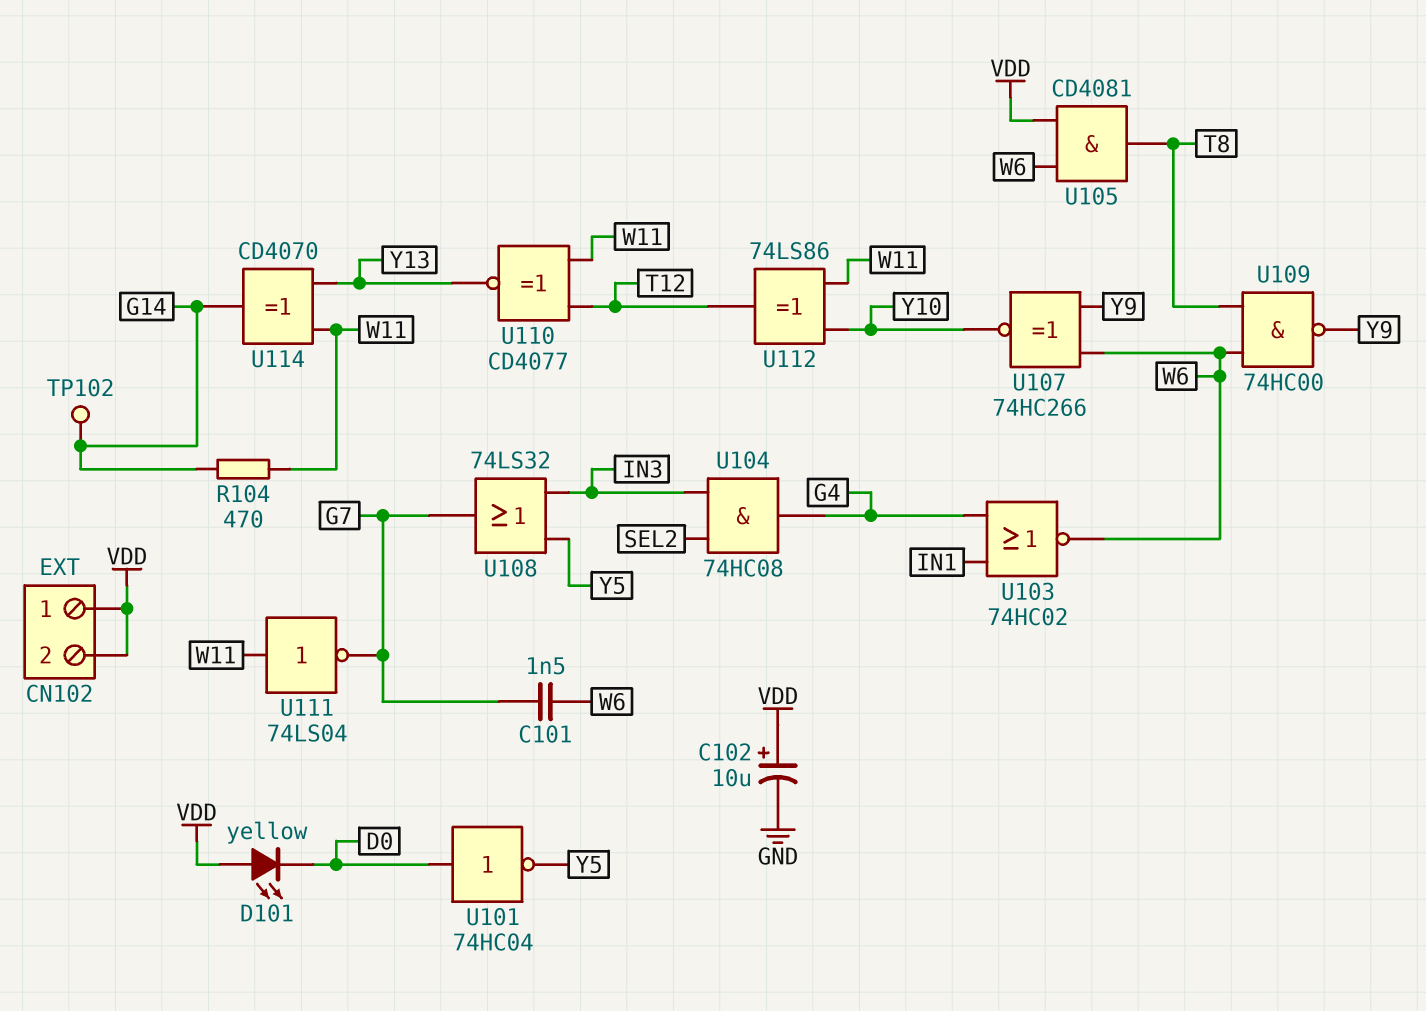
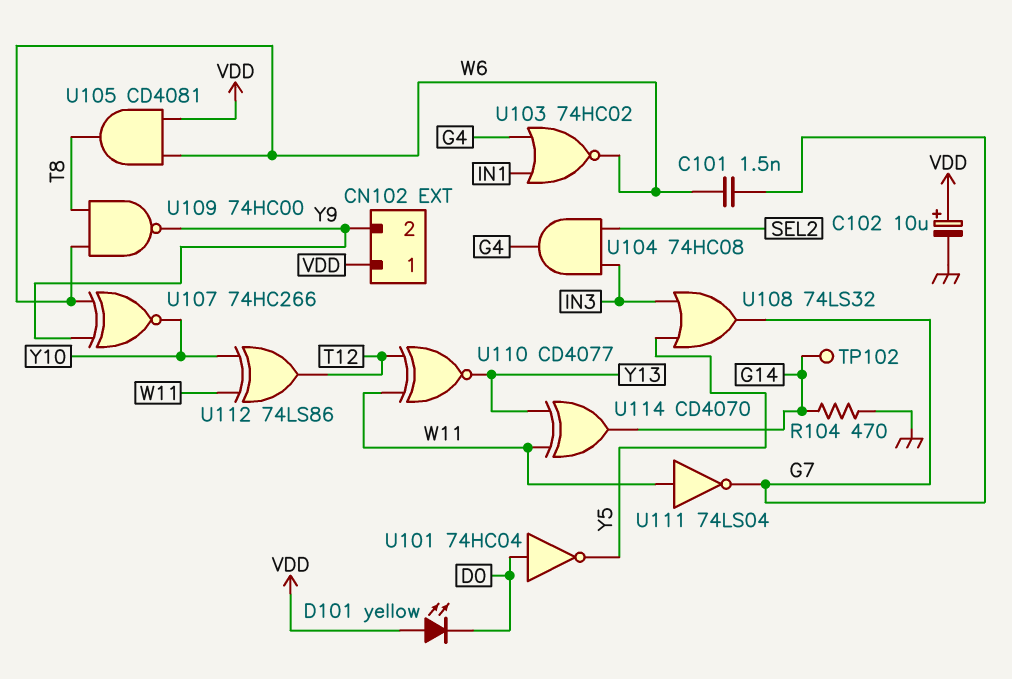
CN102 pin 2: VDD -> Y9
R104: 470 (G14, W11) -> 470 (G14, GND)

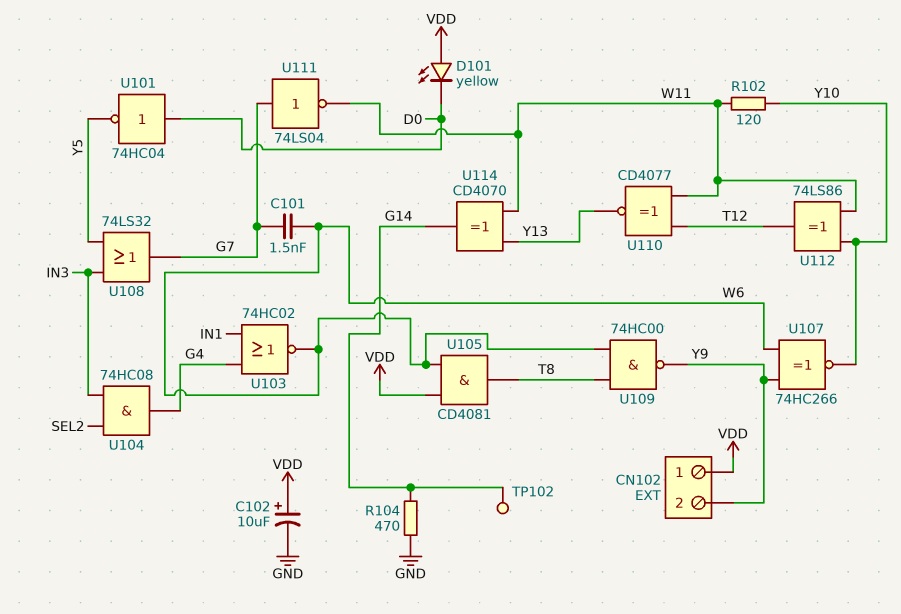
R102: none -> 120 (W11, Y10)
U111: NOT 74LS04 (in W11, out G7) -> NOT 74LS04 (in G7, out W11)

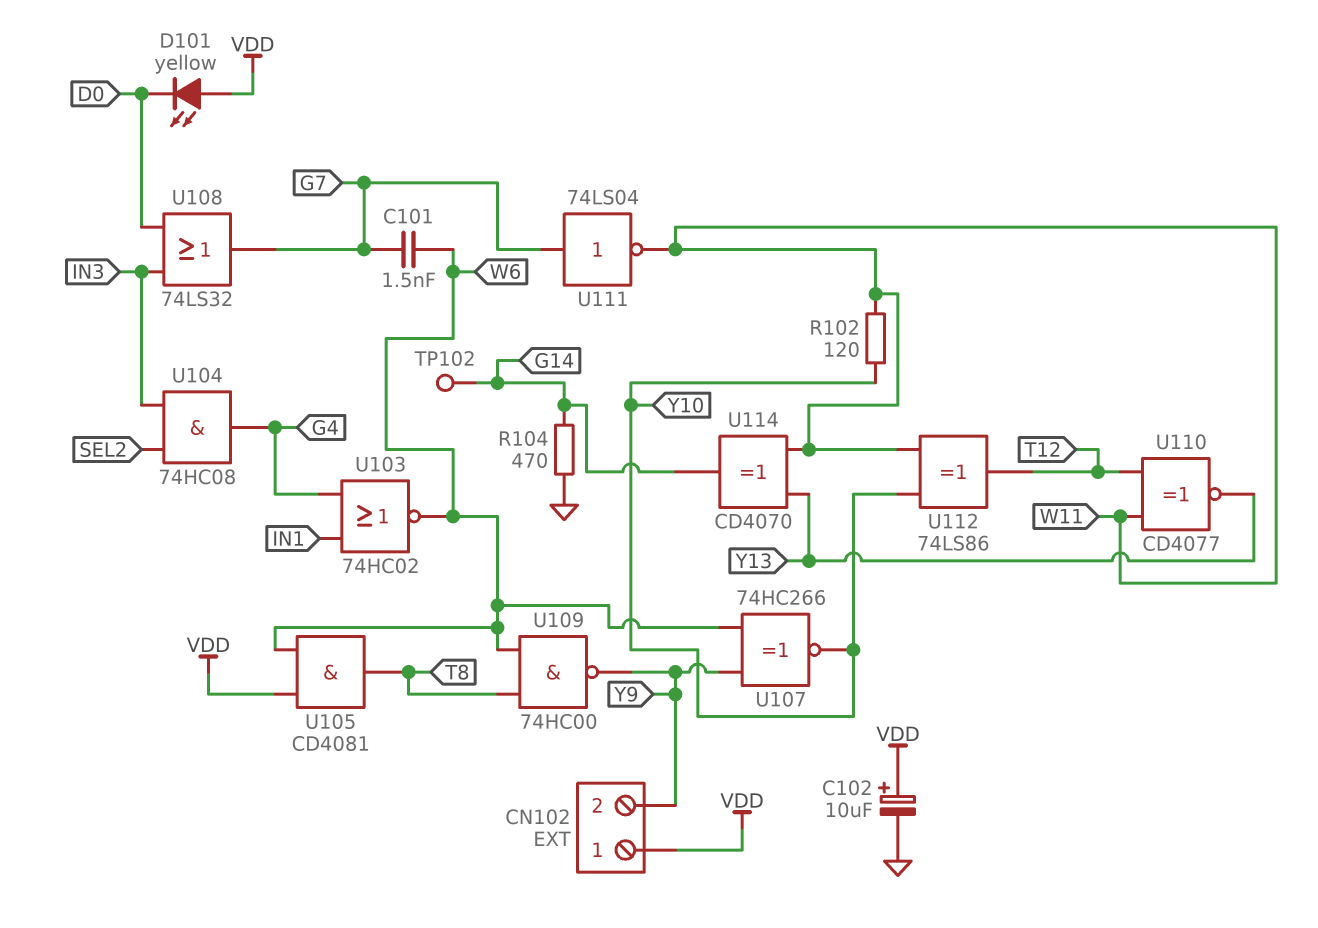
U101: NOT 74HC04 (in D0, out Y5) -> none
U108: OR 74LS32 (in IN3, in Y5, out G7) -> OR 74LS32 (in D0, in IN3, out G7)

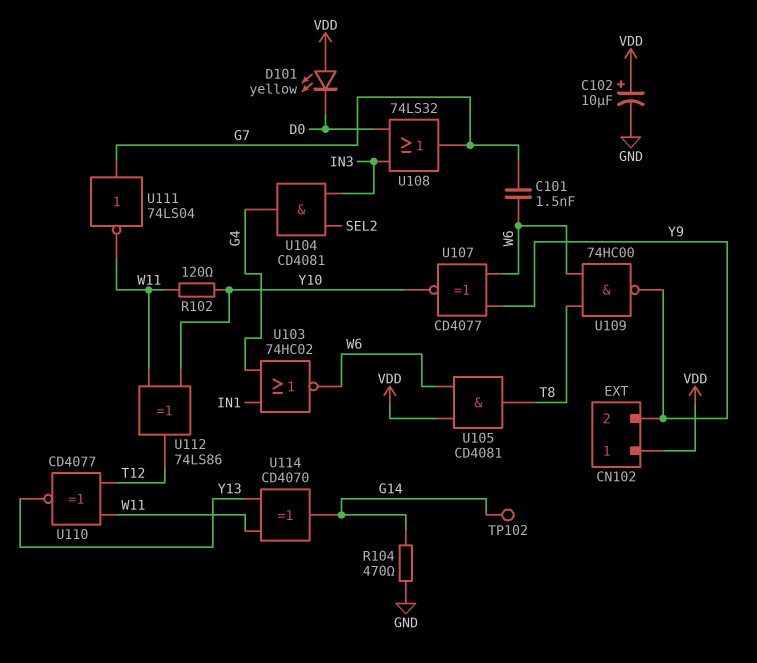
U104: AND 74HC08 (in IN3, in SEL2, out G4) -> AND CD4081 (in IN3, in SEL2, out G4)
U107: XNOR 74HC266 (in W6, in Y9, out Y10) -> XNOR CD4077 (in W6, in Y9, out Y10)

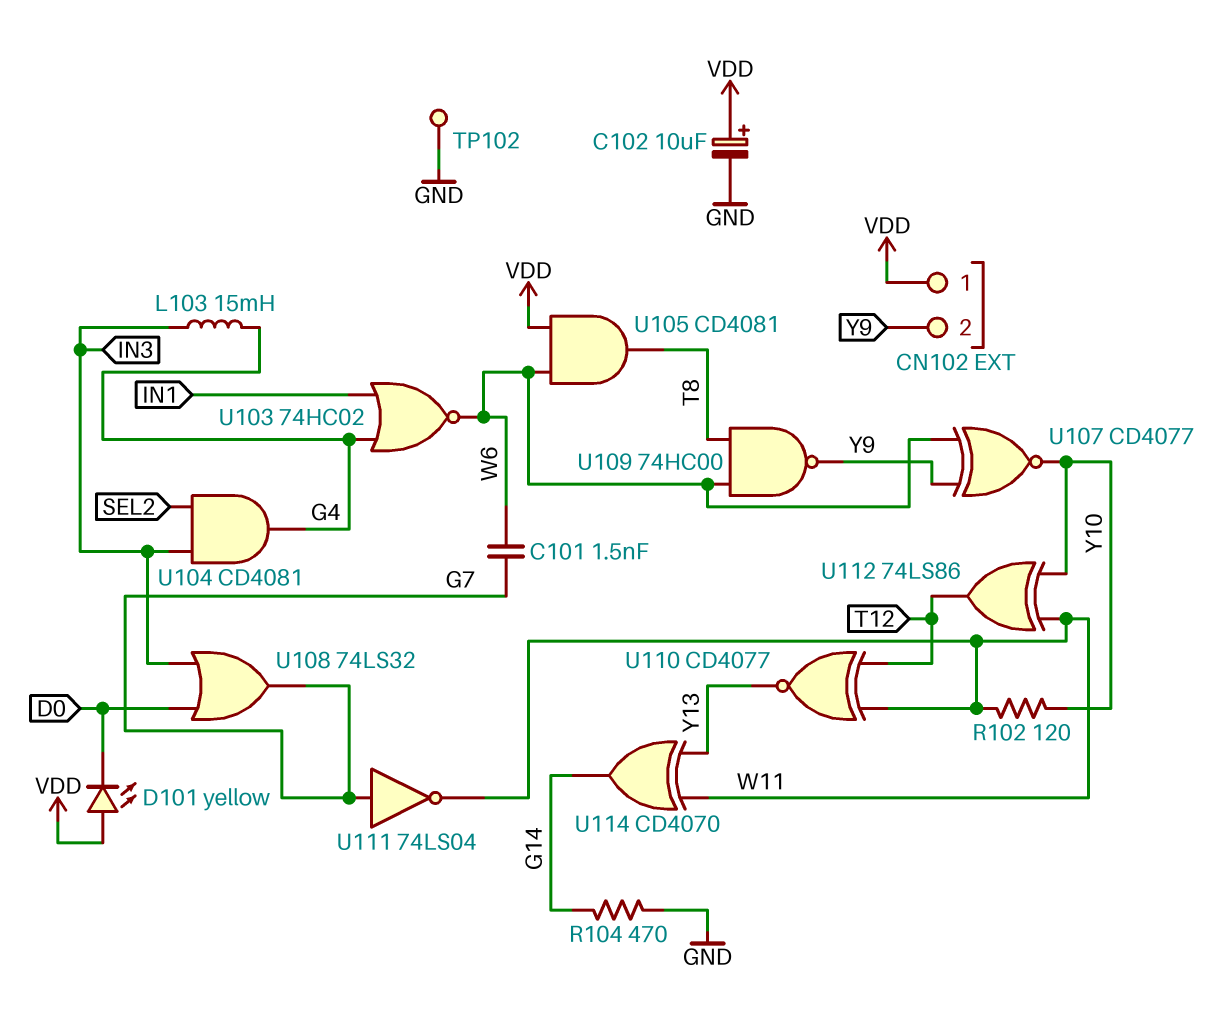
L103: none -> 15mH (G4, IN3)
TP102: test point (G14) -> test point (GND)

